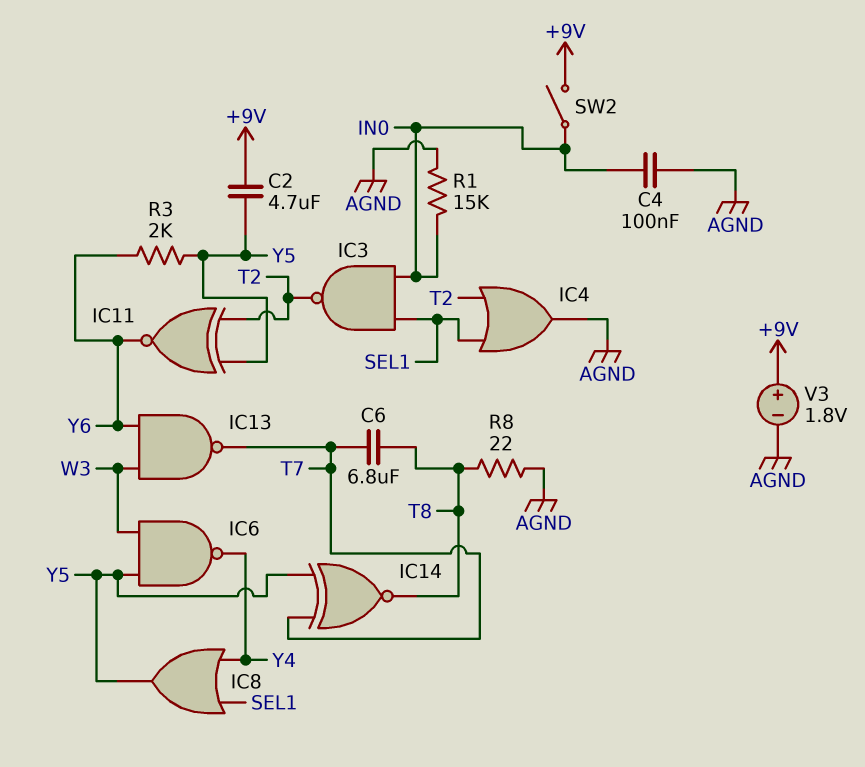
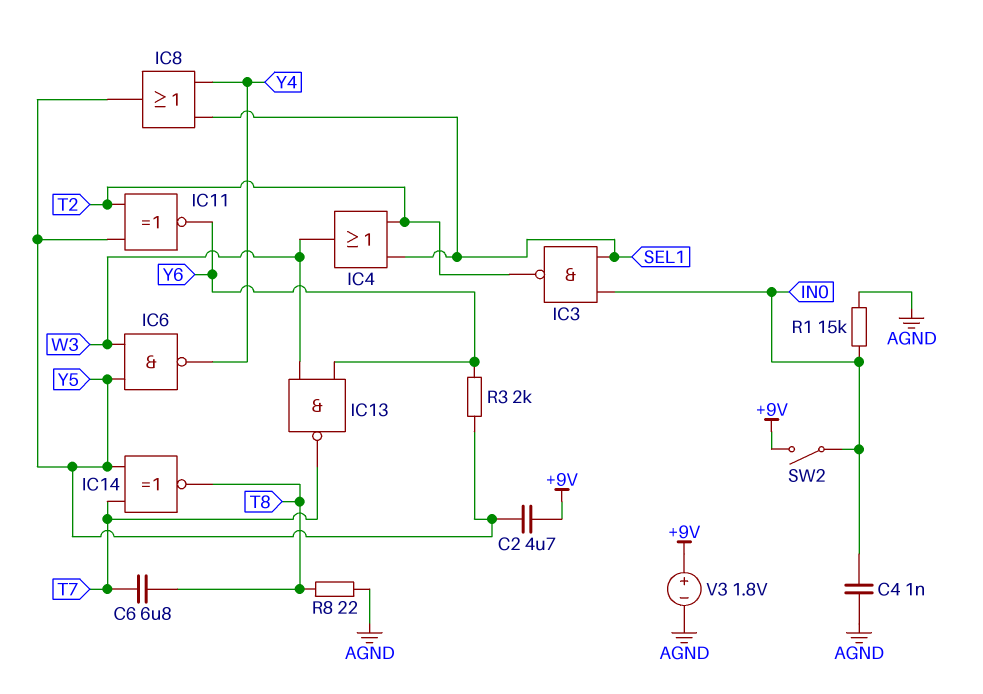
C4: 100nF (AGND, IN0) -> 1nF (AGND, IN0)
IC4: OR (in SEL1, in T2, out AGND) -> OR (in SEL1, in T2, out W3)

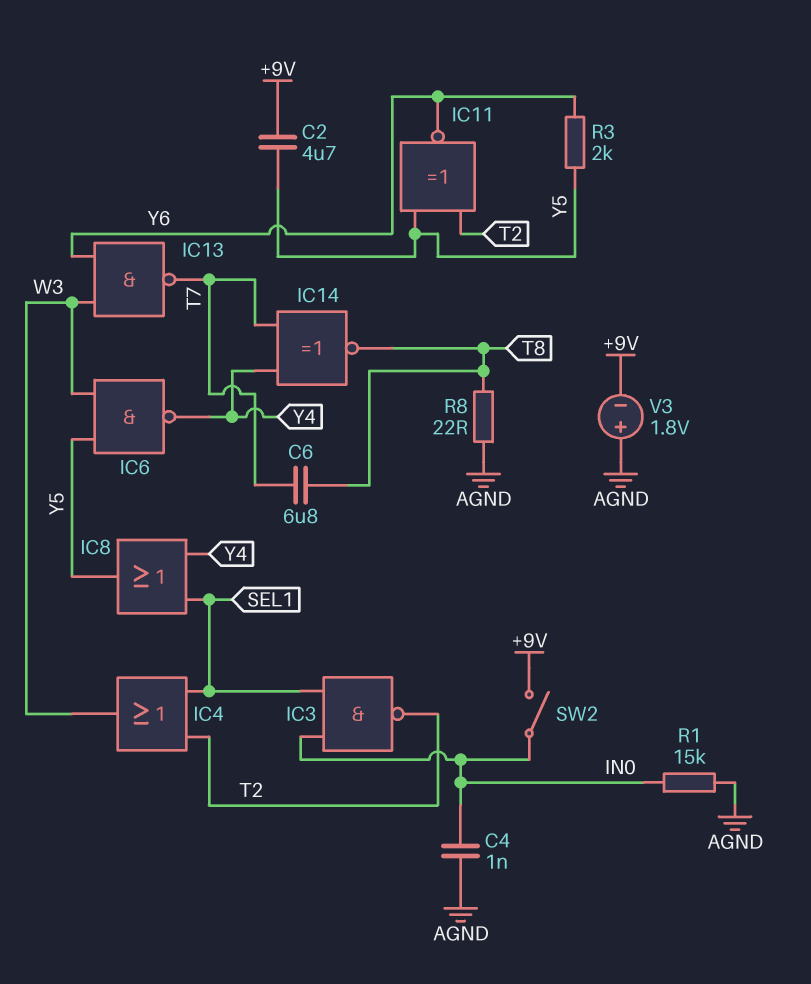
IC14: XNOR (in T7, in Y5, out T8) -> XNOR (in T7, in Y4, out T8)
V3: 1.8V (plus +9V, minus AGND) -> 1.8V (plus AGND, minus +9V)

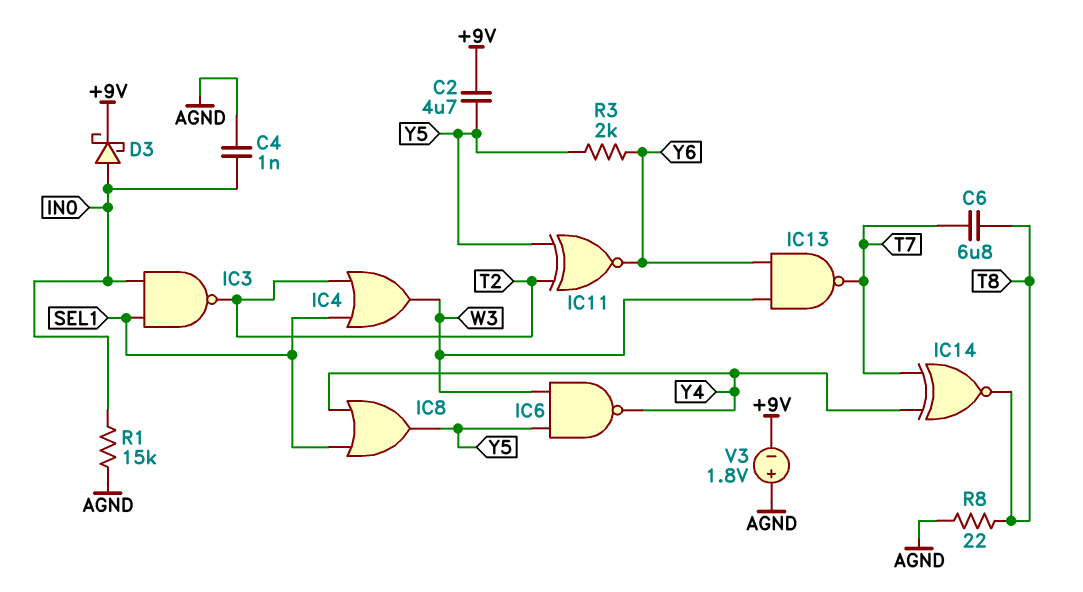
D3: none -> schottky (A IN0, K +9V)
SW2: switch (+9V, IN0) -> none

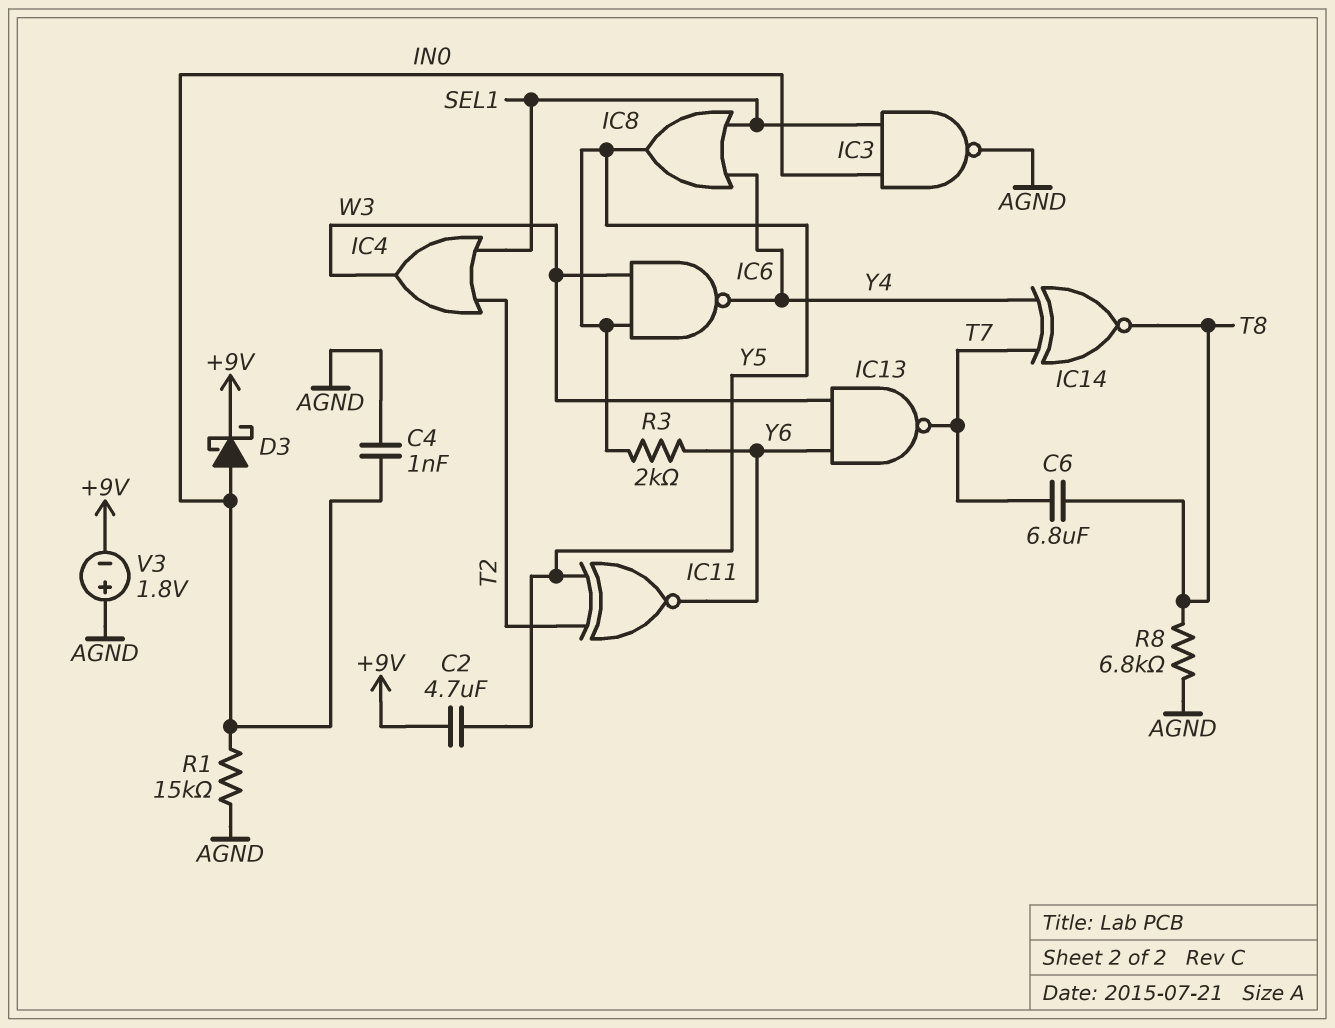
IC3: NAND (in IN0, in SEL1, out T2) -> NAND (in IN0, in SEL1, out AGND)
R8: 22 (AGND, T8) -> 6.8k (AGND, T8)

